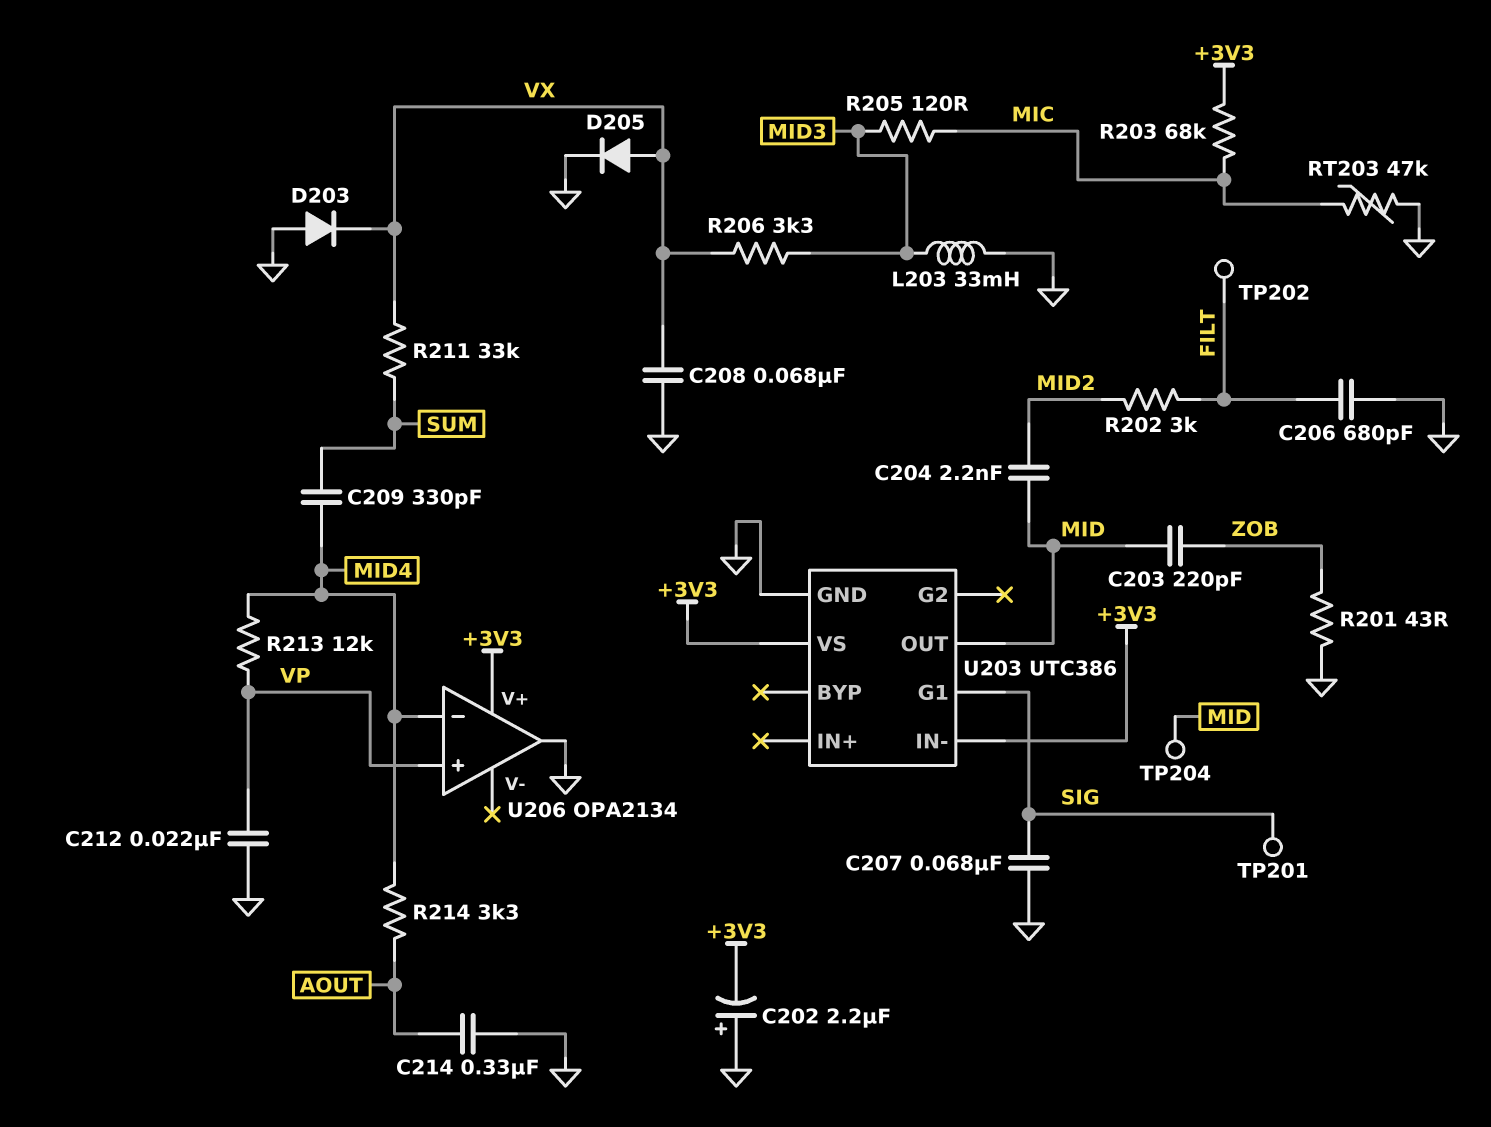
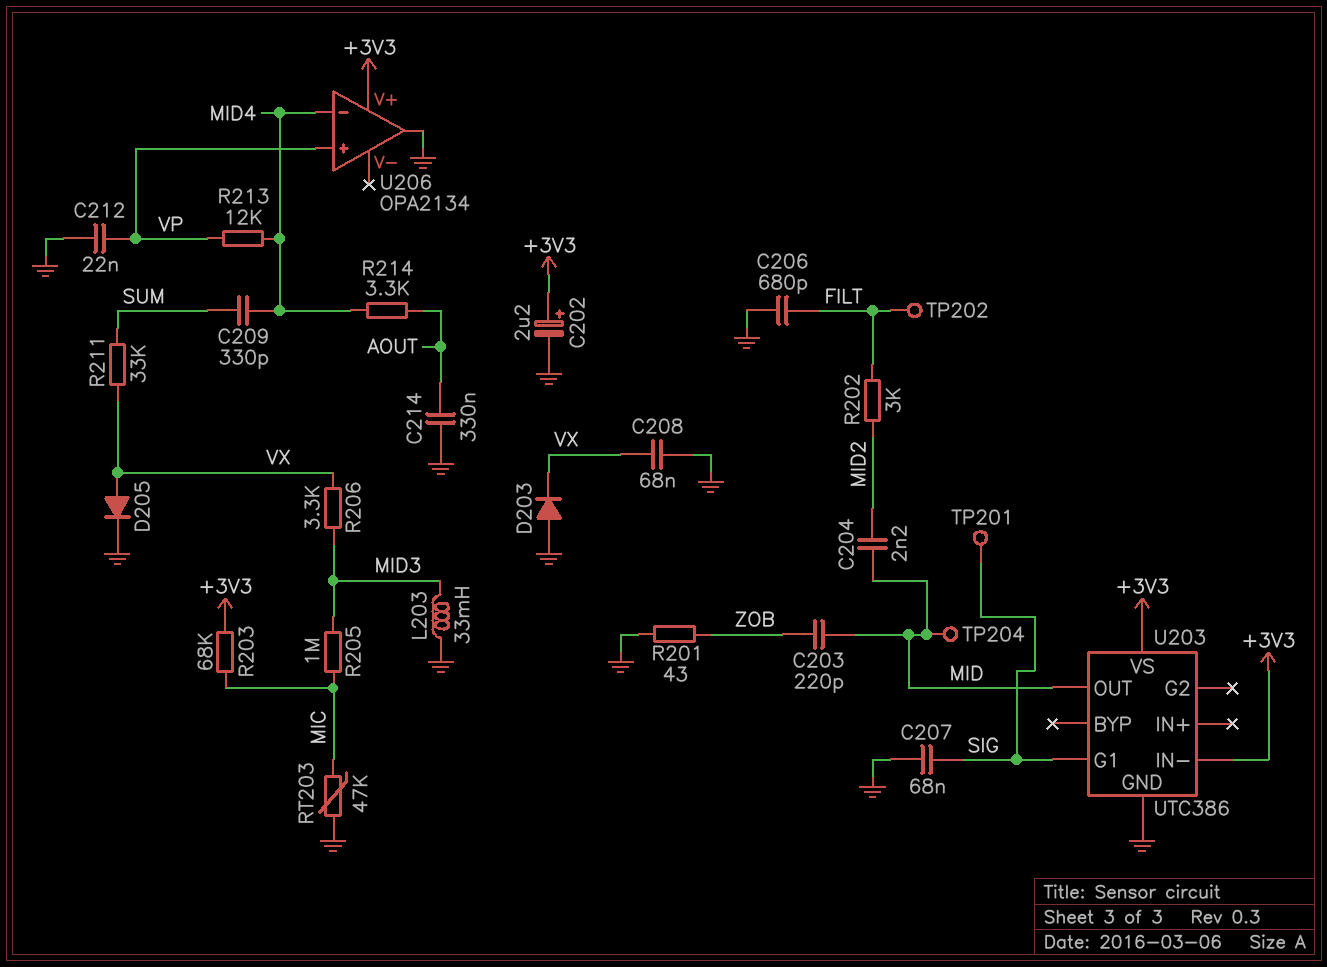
C202: 2.2uF (plus GND, minus +3V3) -> 2.2uF (plus +3V3, minus GND)
R205: 120 (MIC, MID3) -> 1M (MIC, MID3)

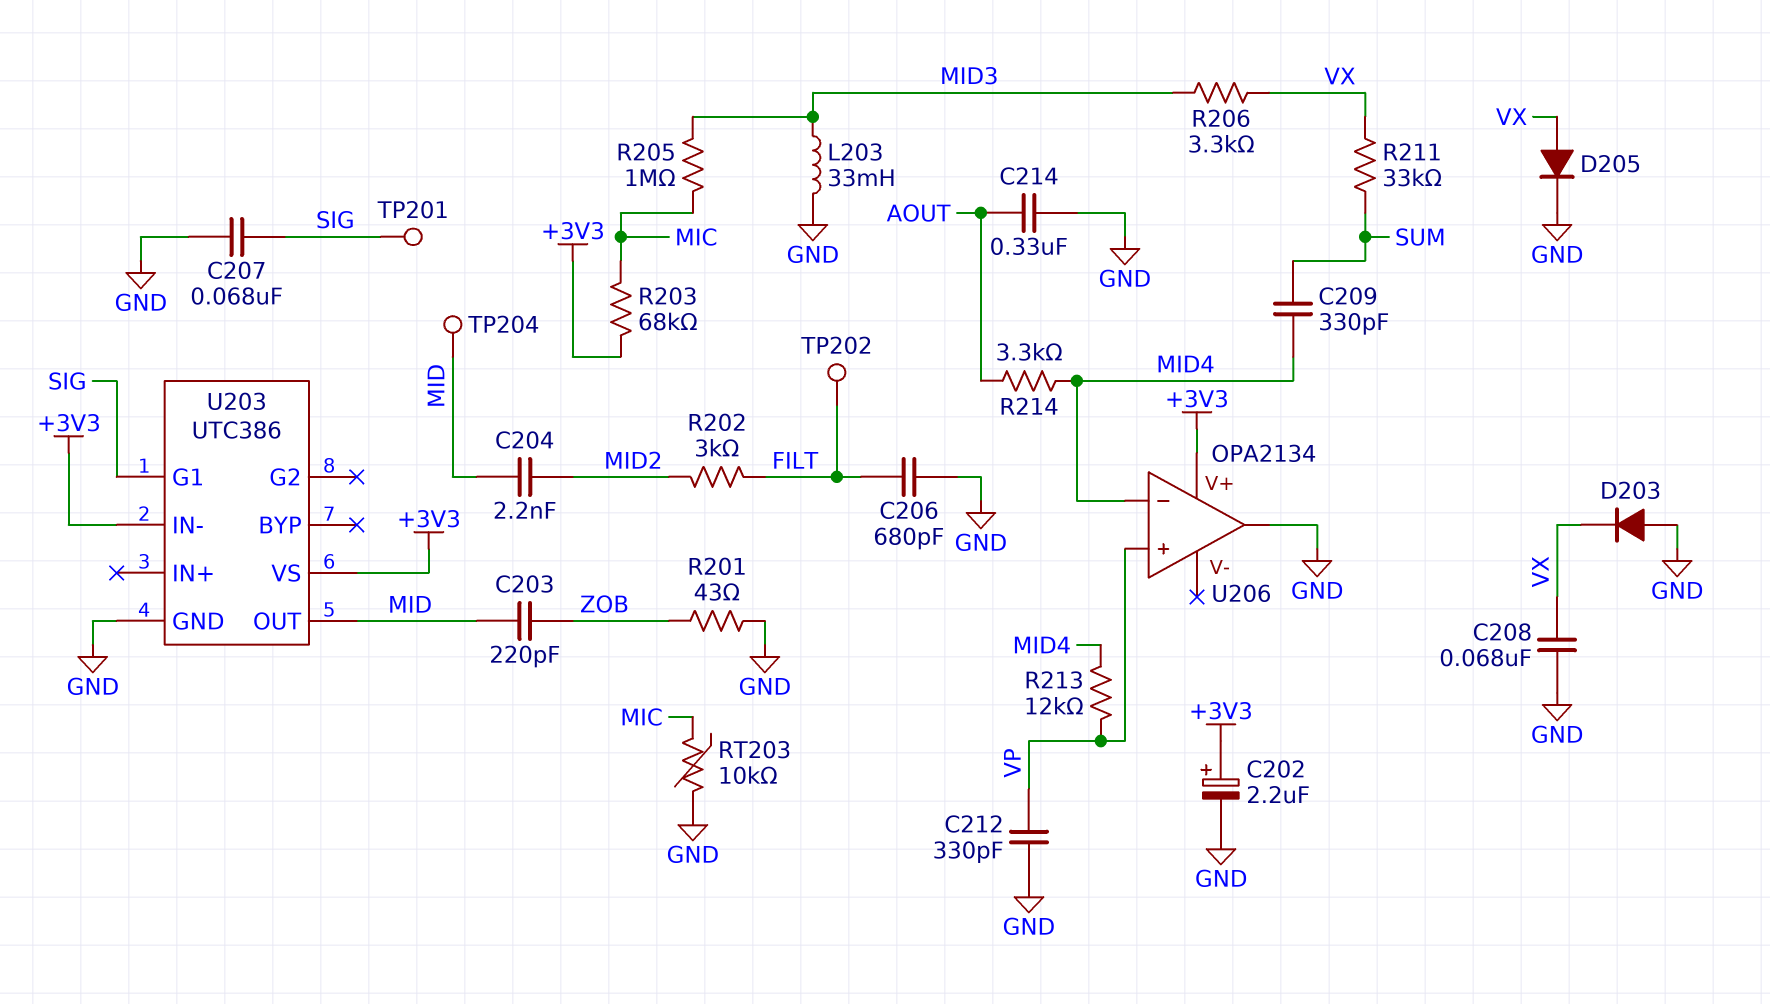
C212: 22nF (GND, VP) -> 330pF (GND, VP)
RT203: 47k (GND, MIC) -> 10k (GND, MIC)

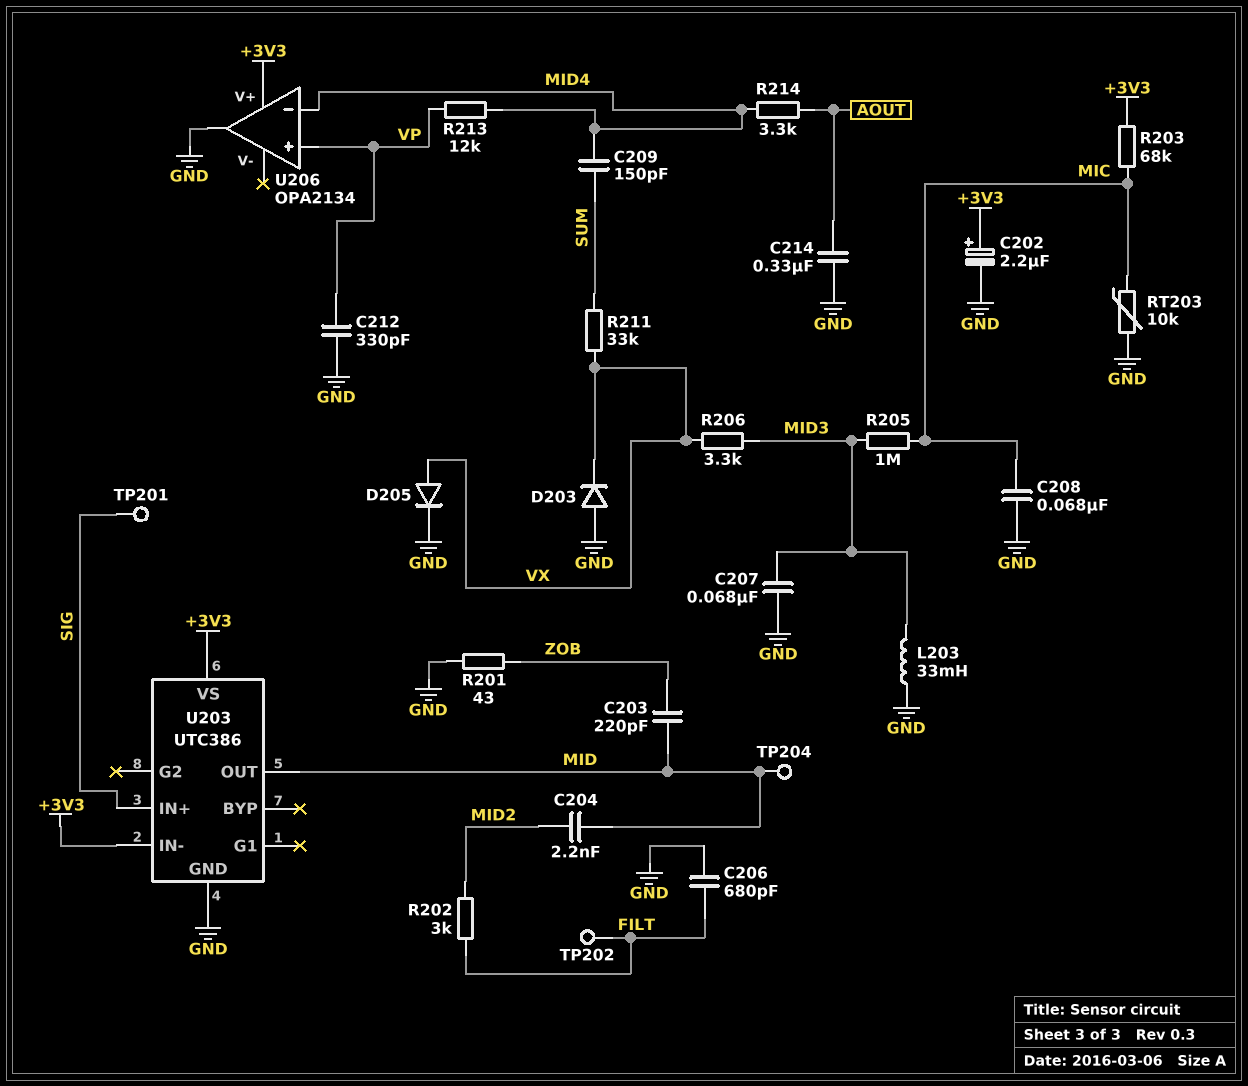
C207: 68nF (GND, SIG) -> 68nF (GND, MID3)
C208: 68nF (GND, VX) -> 68nF (GND, MIC)
C209: 330pF (MID4, SUM) -> 150pF (MID4, SUM)
U203 pin G1: SIG -> none
U203 pin IN+: none -> SIG

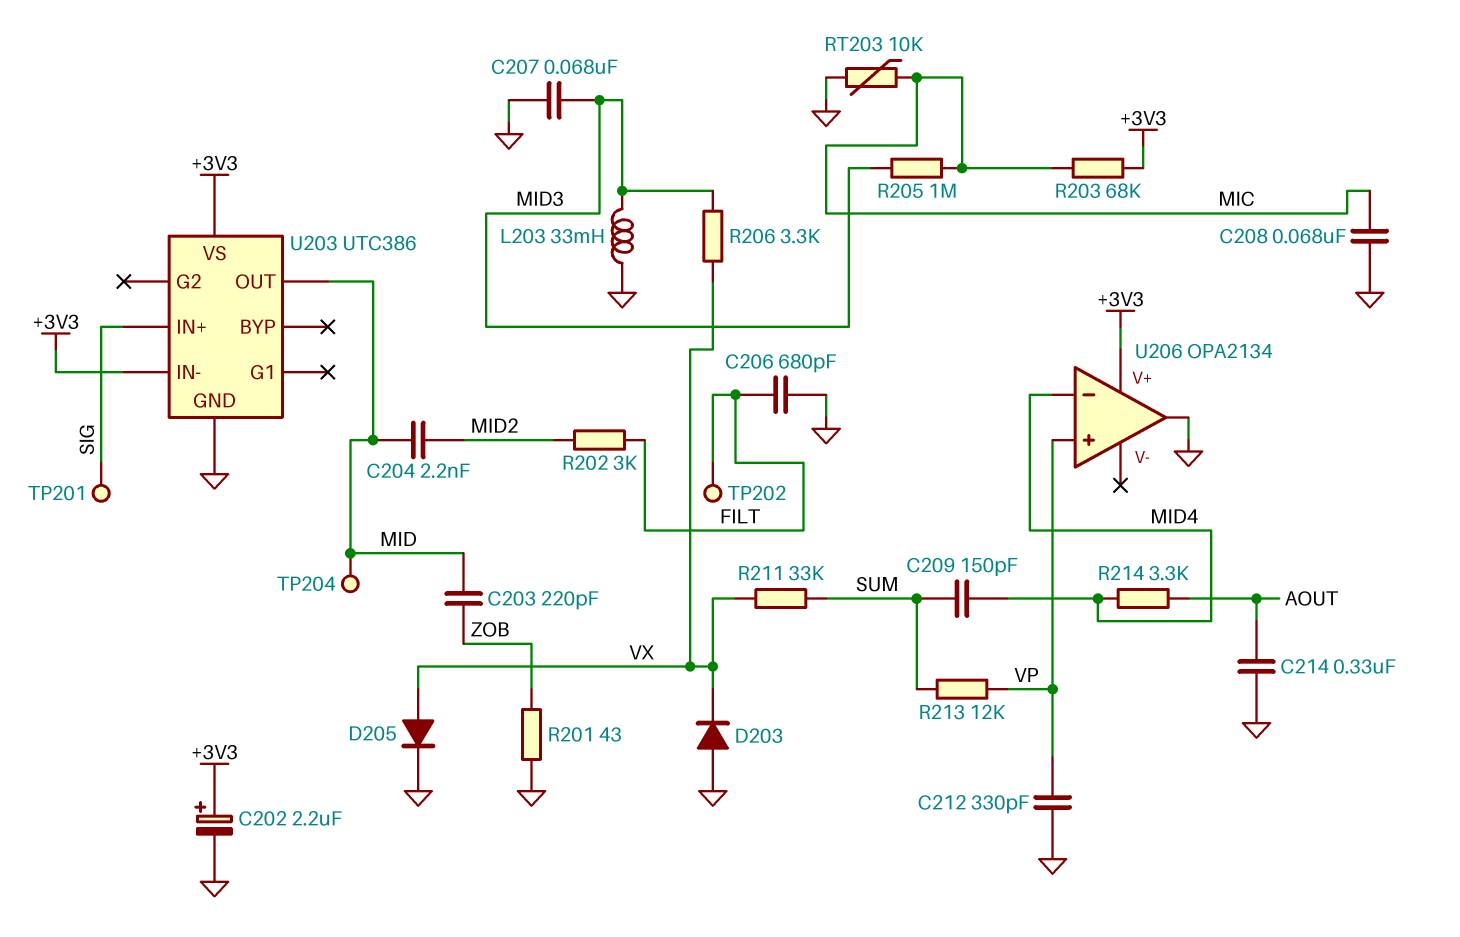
R213: 12k (MID4, VP) -> 12k (SUM, VP)

